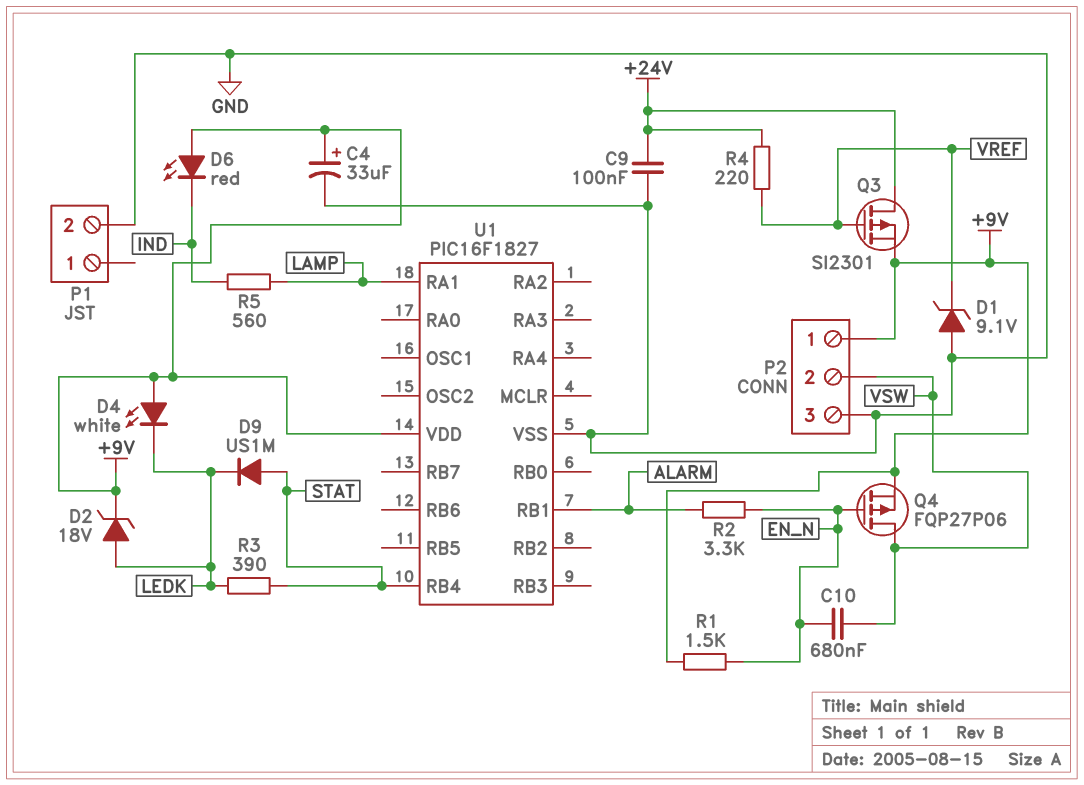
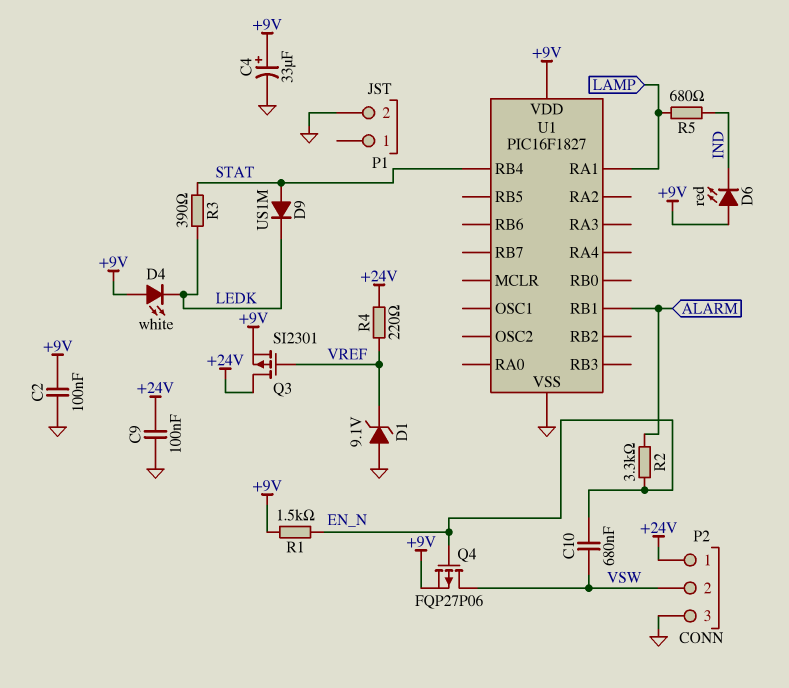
C2: none -> 100nF (+9V, GND)
D2: zener 18V (A LEDK, K +9V) -> none
P2 pin 1: +9V -> +24V
R5: 560 (IND, LAMP) -> 680 (IND, LAMP)

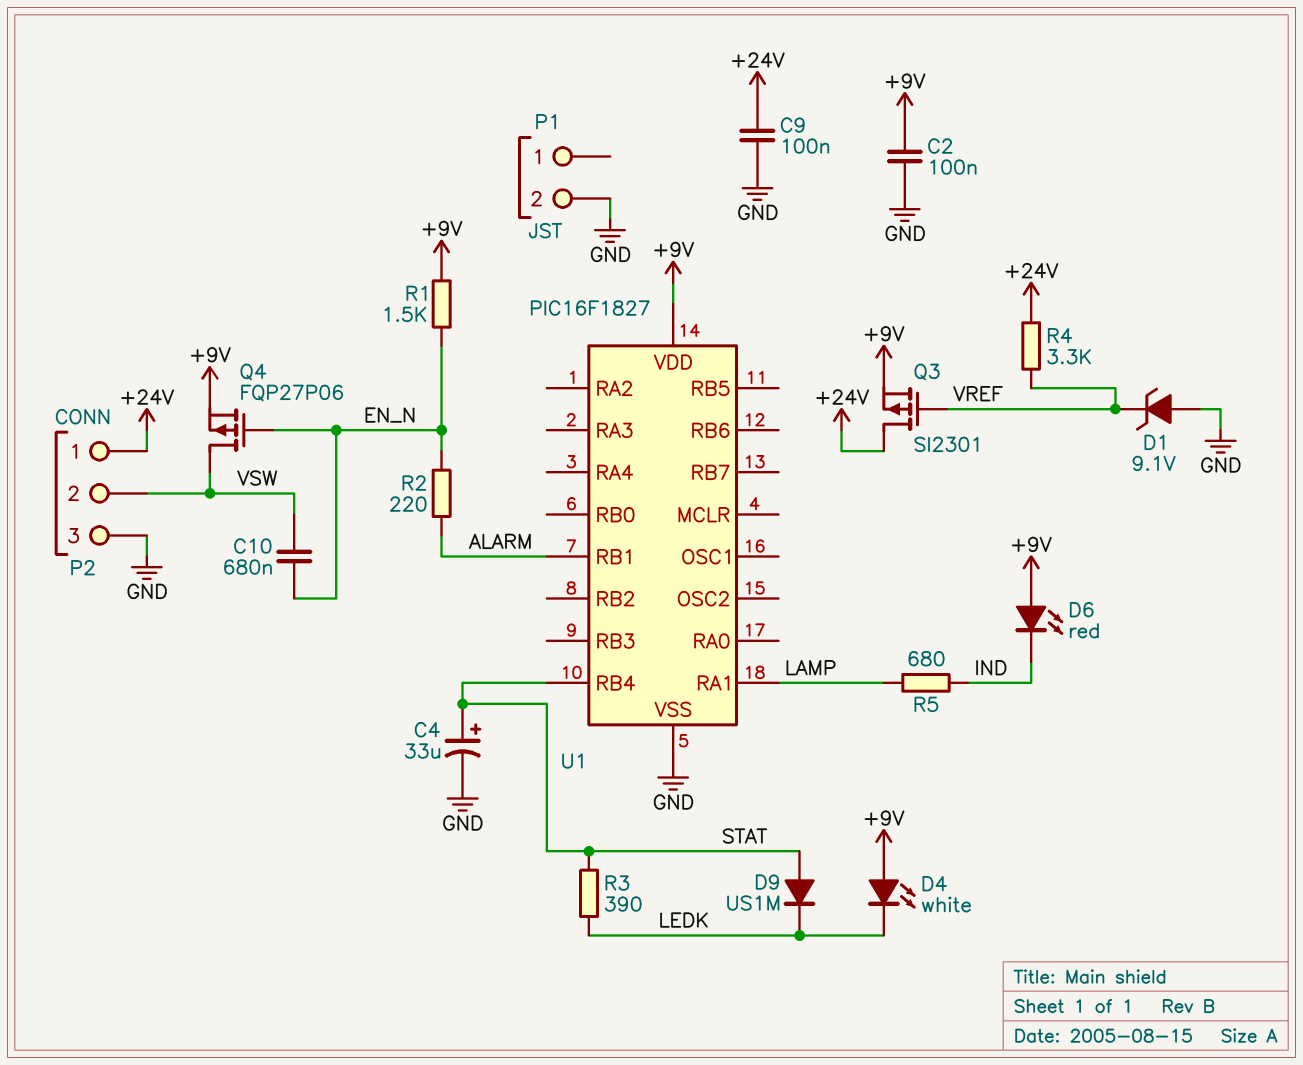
C4: 33uF (plus +9V, minus GND) -> 33uF (plus STAT, minus GND)
R2: 3.3k (ALARM, EN_N) -> 220 (ALARM, EN_N)
R4: 220 (+24V, VREF) -> 3.3k (+24V, VREF)

